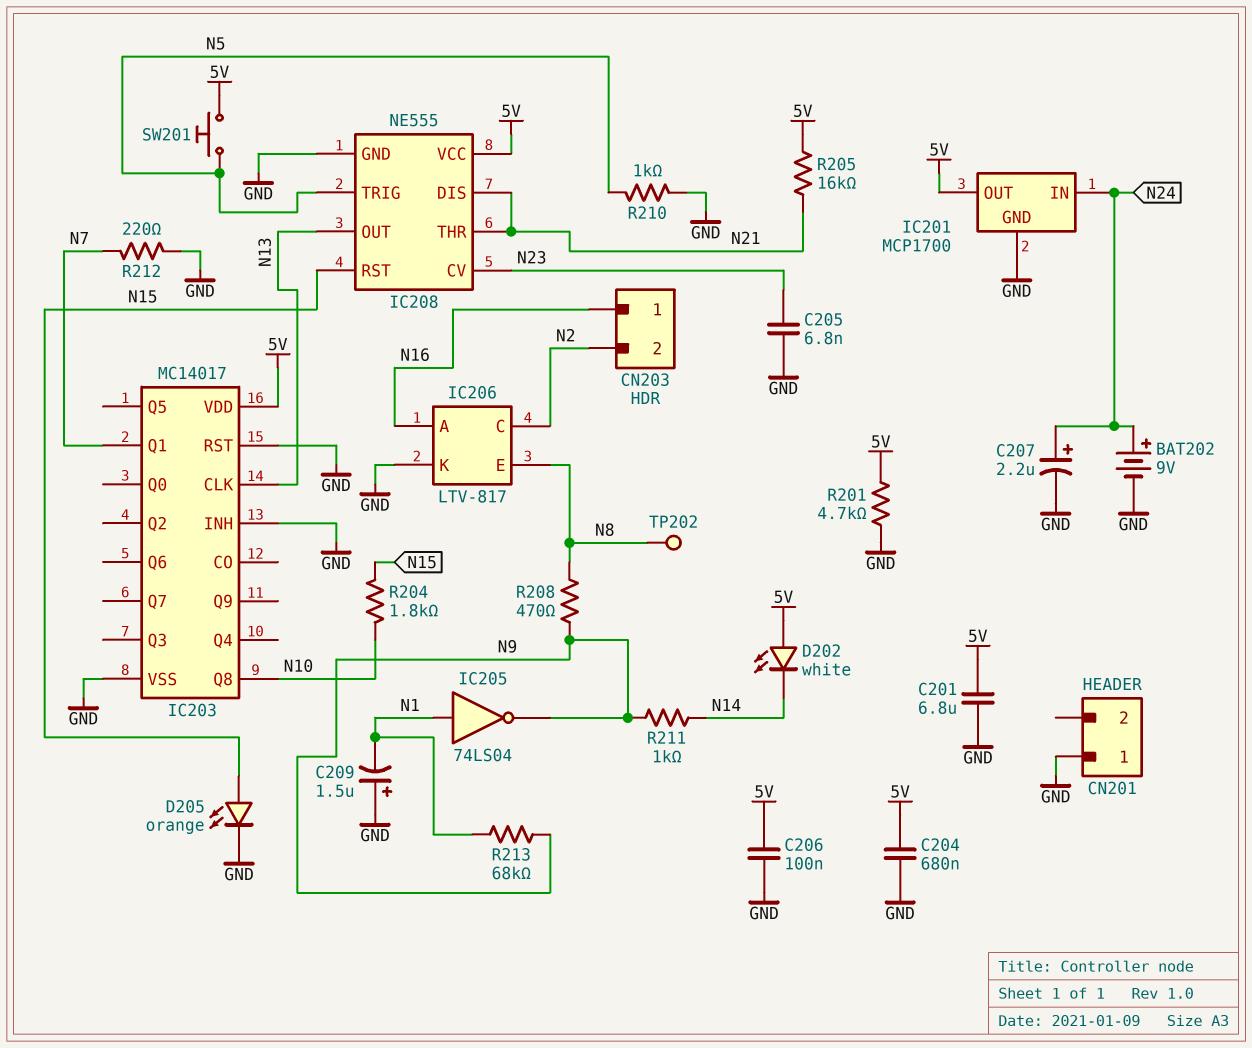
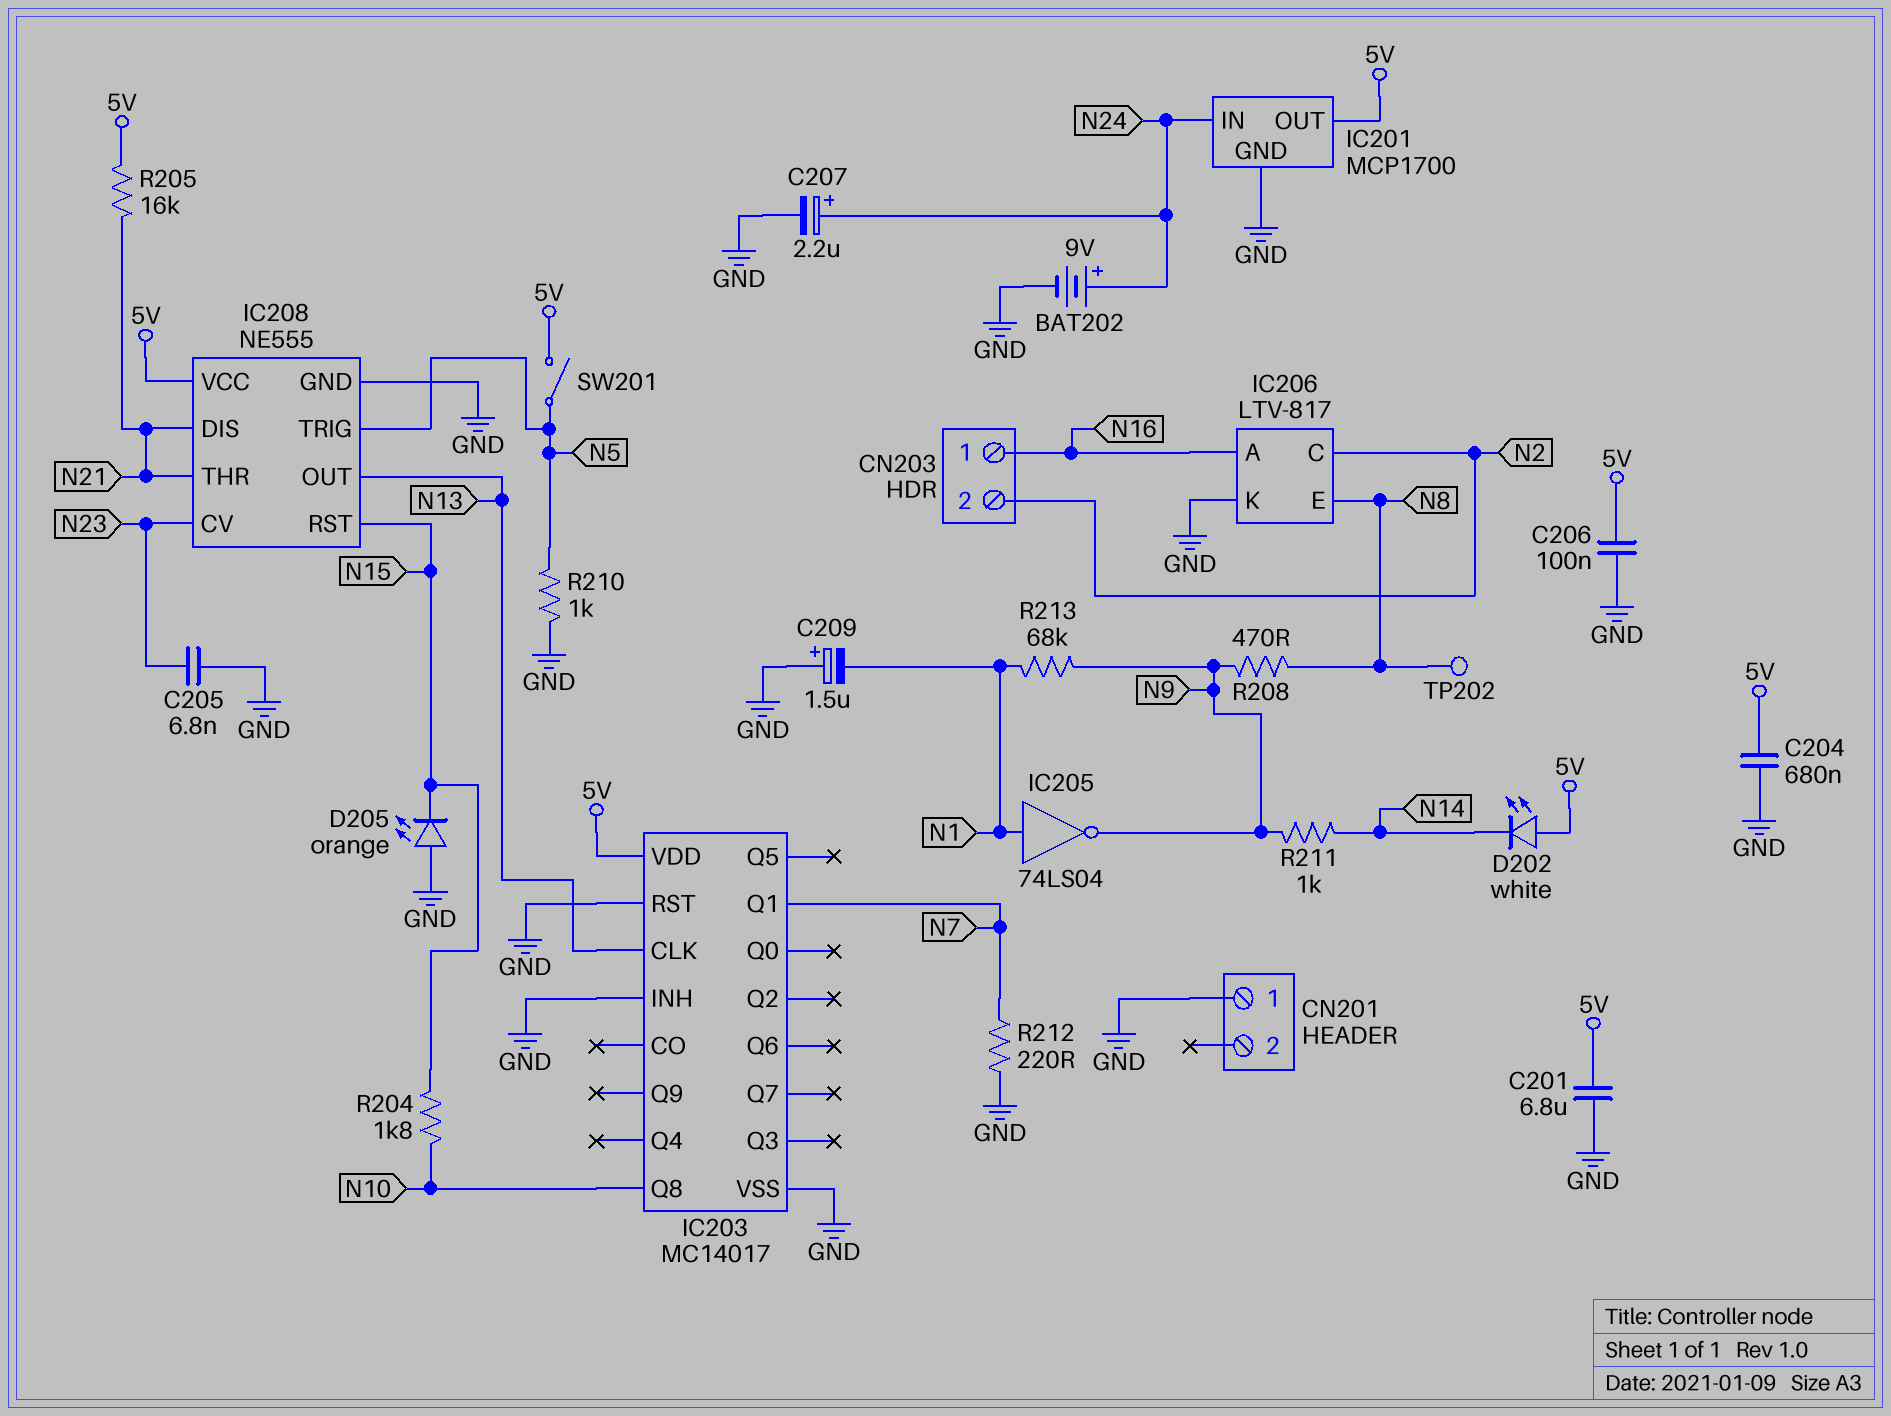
D205: LED orange (A N15, K GND) -> LED orange (A GND, K N15)
R201: 4.7k (5V, GND) -> none
SW201: button (5V, N5) -> switch (5V, N5)

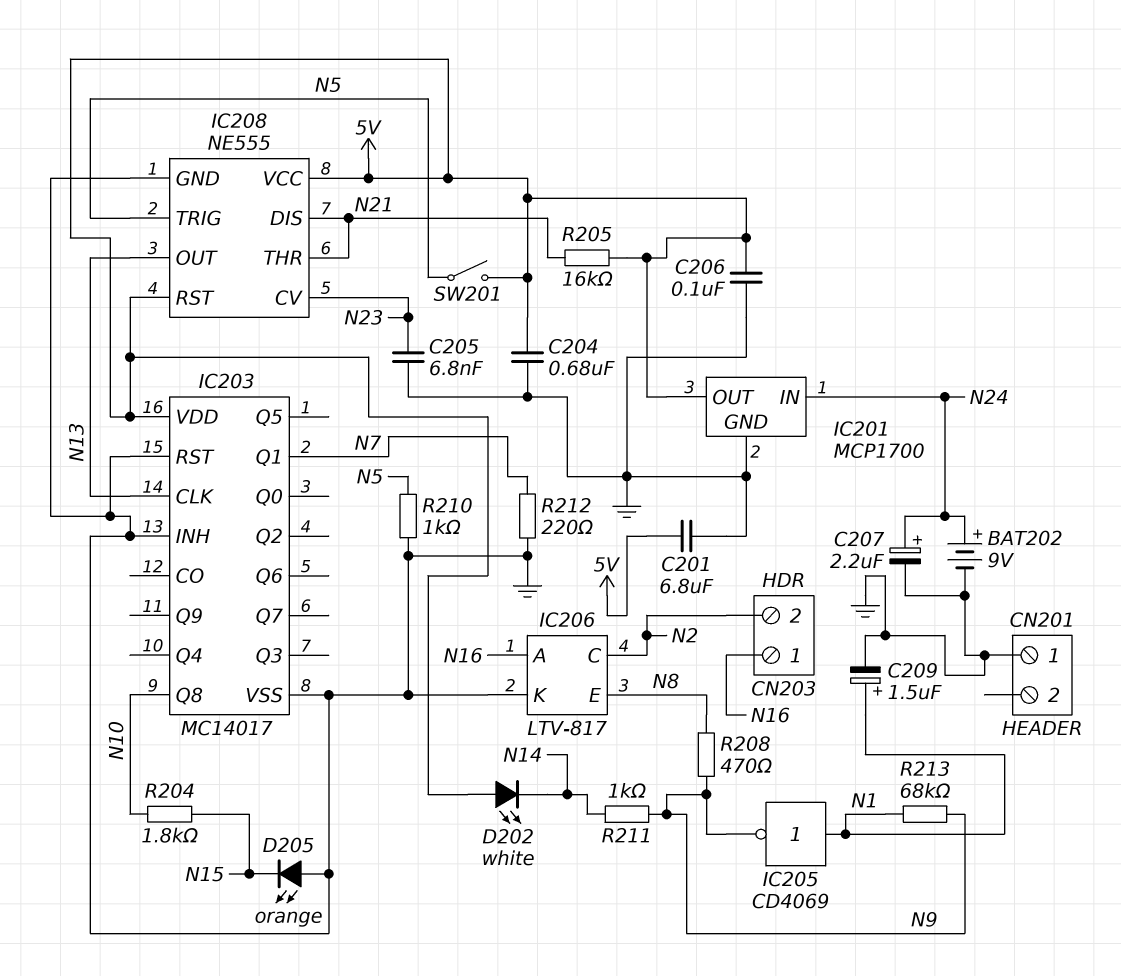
C209: 1.5uF (plus GND, minus N1) -> 1.5uF (plus N1, minus GND)
IC205: NOT 74LS04 (in N1, out N9) -> NOT CD4069 (in N1, out N9)
IC208 pin RST: N15 -> 5V
TP202: test point (N8) -> none

